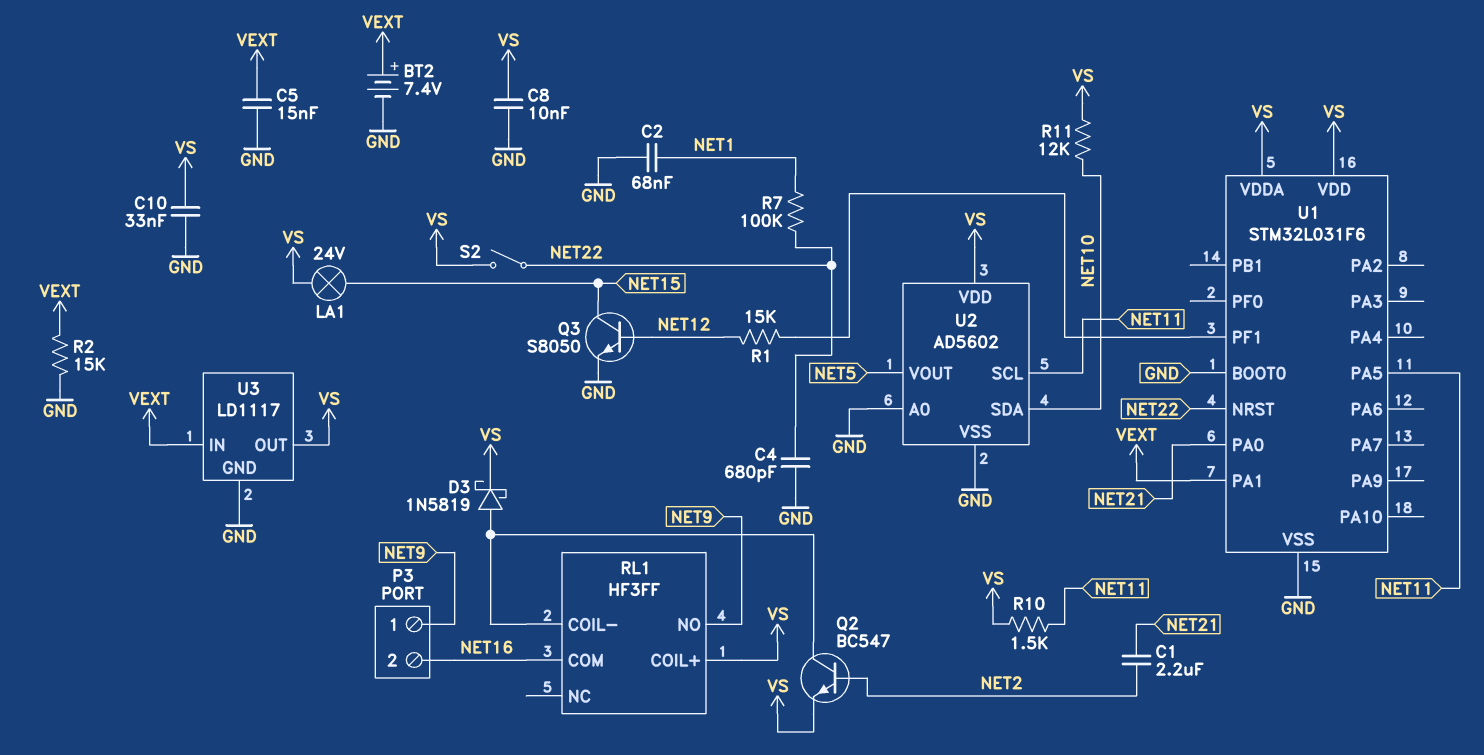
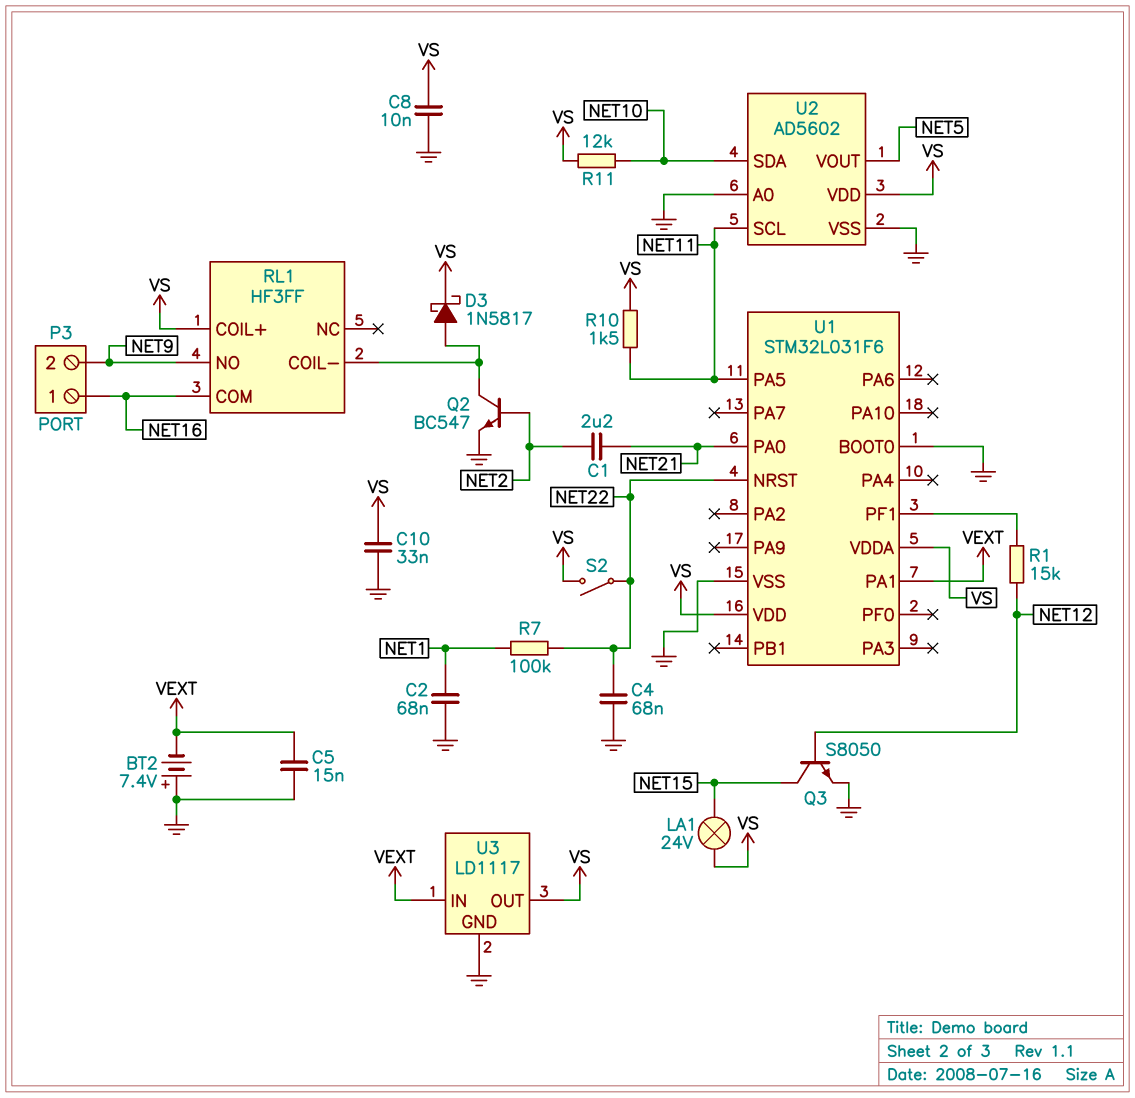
BT2: 7.4V (plus VEXT, minus GND) -> 7.4V (plus GND, minus VEXT)
C4: 680pF (GND, NET22) -> 68nF (GND, NET22)
D3: schottky 1N5819 (A RL1/COIL-, K VS) -> schottky 1N5817 (A RL1/COIL-, K VS)
P3 pin 1: NET9 -> NET16
P3 pin 2: NET16 -> NET9
Q2: NPN BC547 (B NET2, C RL1/COIL-, E VS) -> NPN BC547 (B NET2, C RL1/COIL-, E GND)
R2: 15k (GND, VEXT) -> none

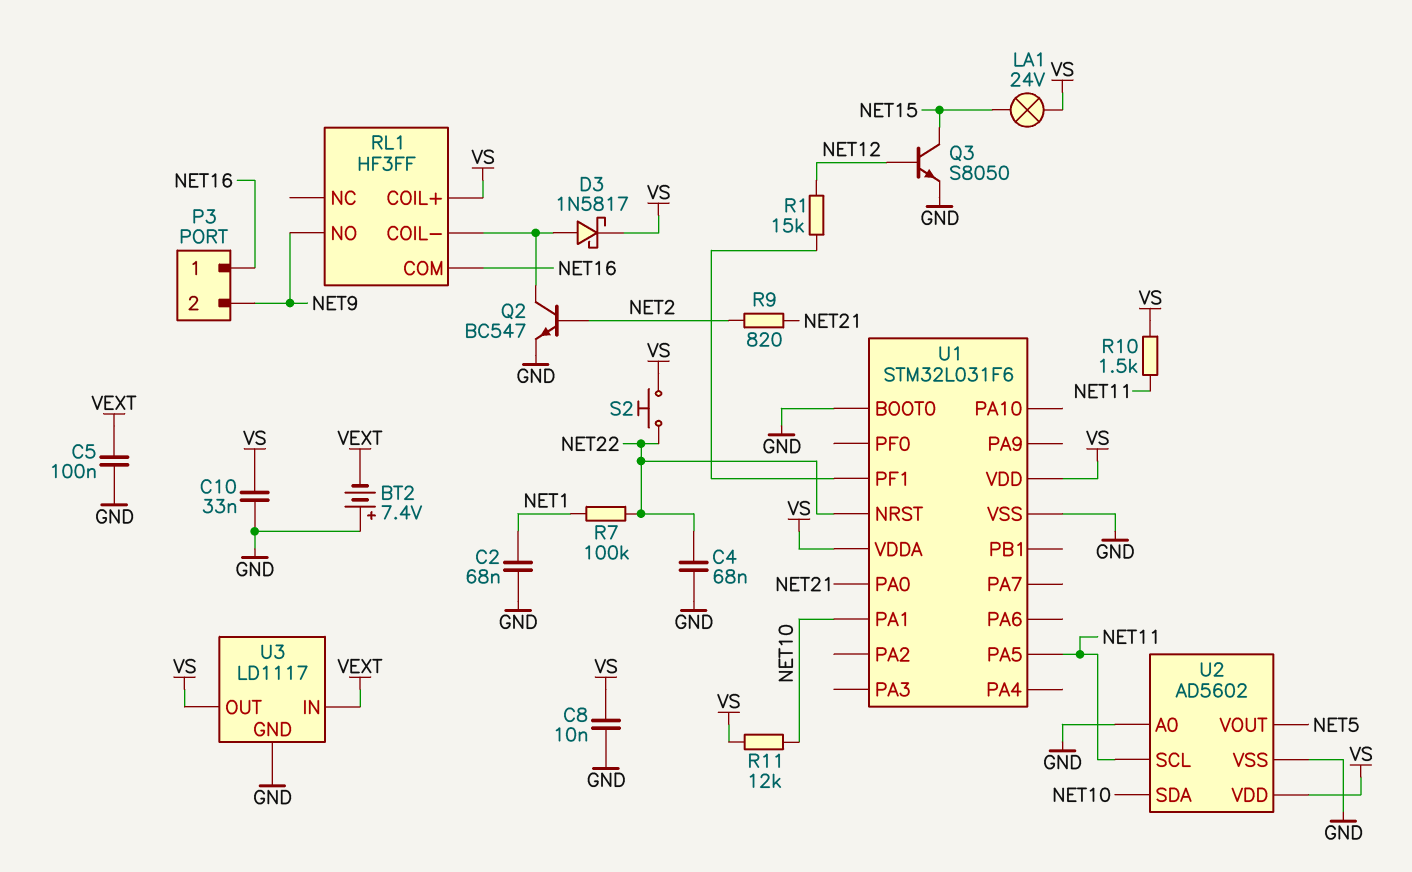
C1: 2.2uF (NET2, NET21) -> none
C5: 15nF (GND, VEXT) -> 100nF (GND, VEXT)
R9: none -> 820 (NET2, NET21)
S2: switch (NET22, VS) -> button (NET22, VS)
U1 pin PA1: VEXT -> NET10

